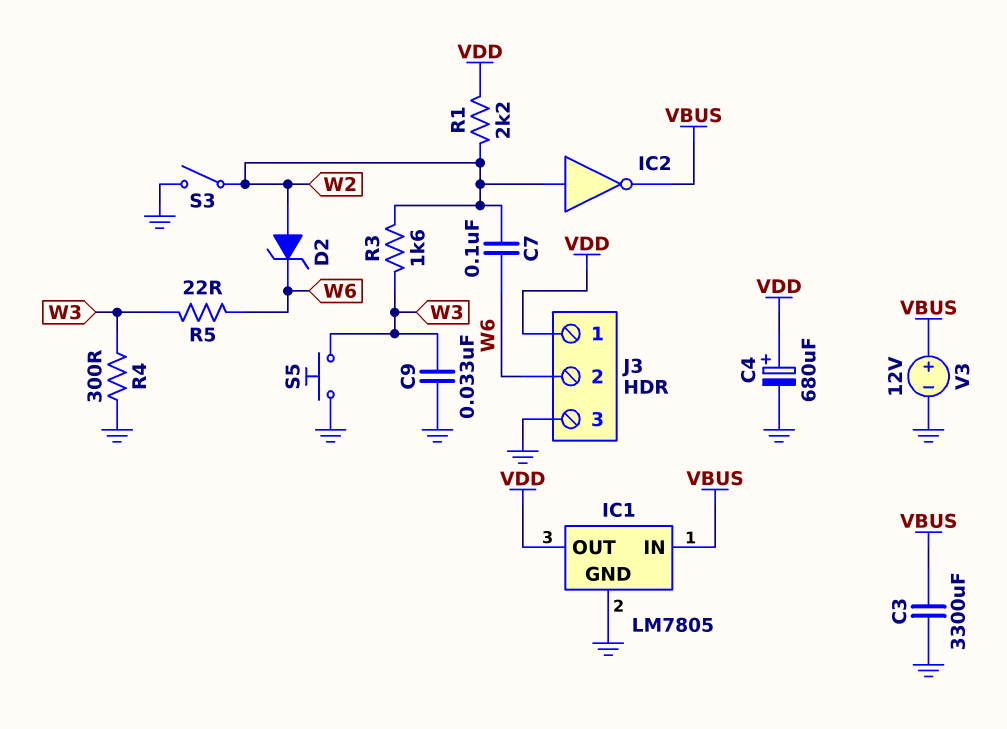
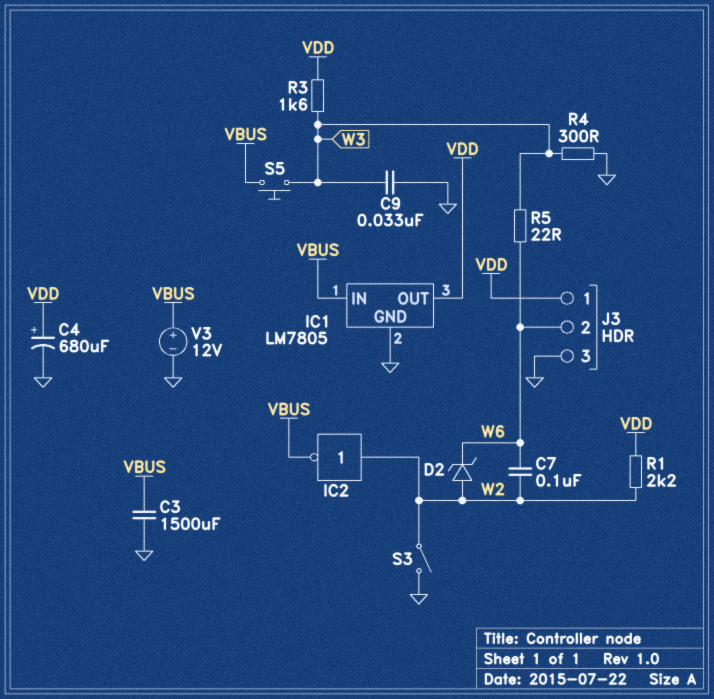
C3: 3300uF (GND, VBUS) -> 1500uF (GND, VBUS)
R3: 1.6k (W2, W3) -> 1.6k (VDD, W3)
S5: button (GND, W3) -> button (VBUS, W3)

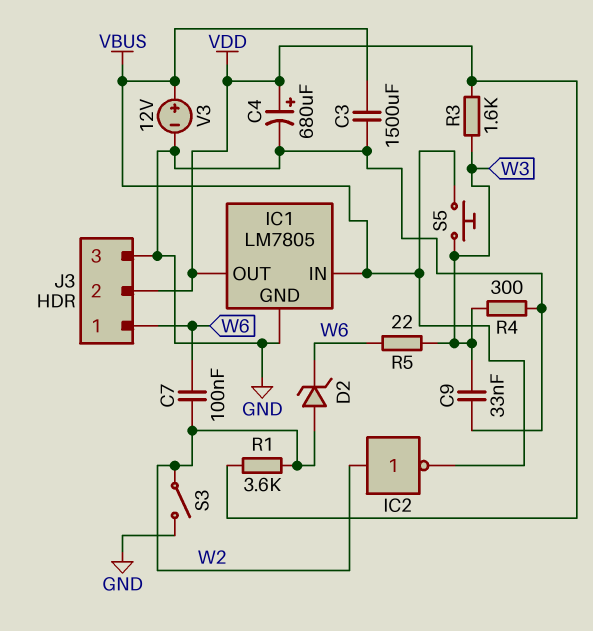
J3 pin 1: VDD -> W6
J3 pin 2: W6 -> VDD
R1: 2.2k (VDD, W2) -> 3.6k (VDD, W2)

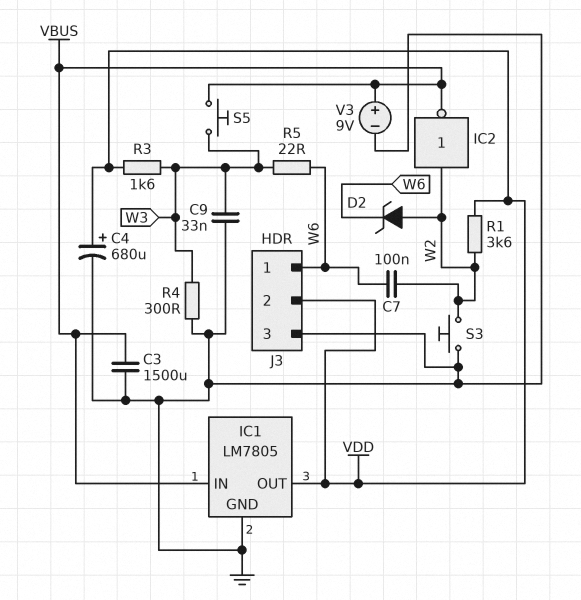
S3: switch (GND, W2) -> button (GND, W2)
V3: 12V (plus VBUS, minus GND) -> 9V (plus VBUS, minus GND)

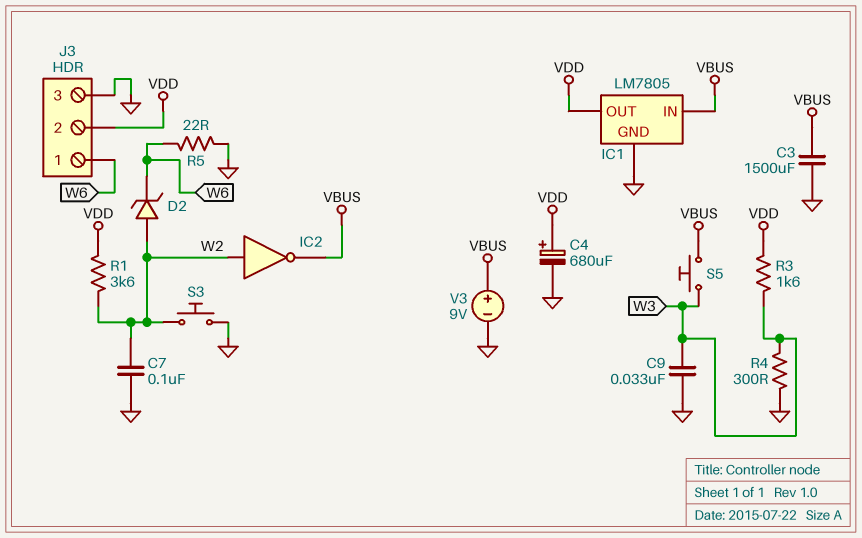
C7: 100nF (W2, W6) -> 100nF (GND, W2)
R5: 22 (W3, W6) -> 22 (GND, W6)

